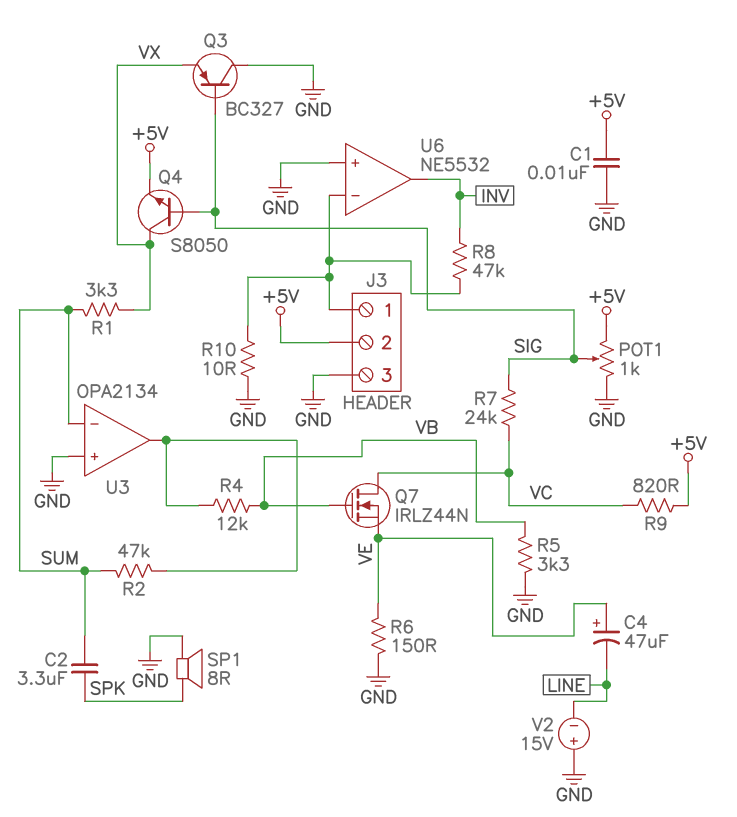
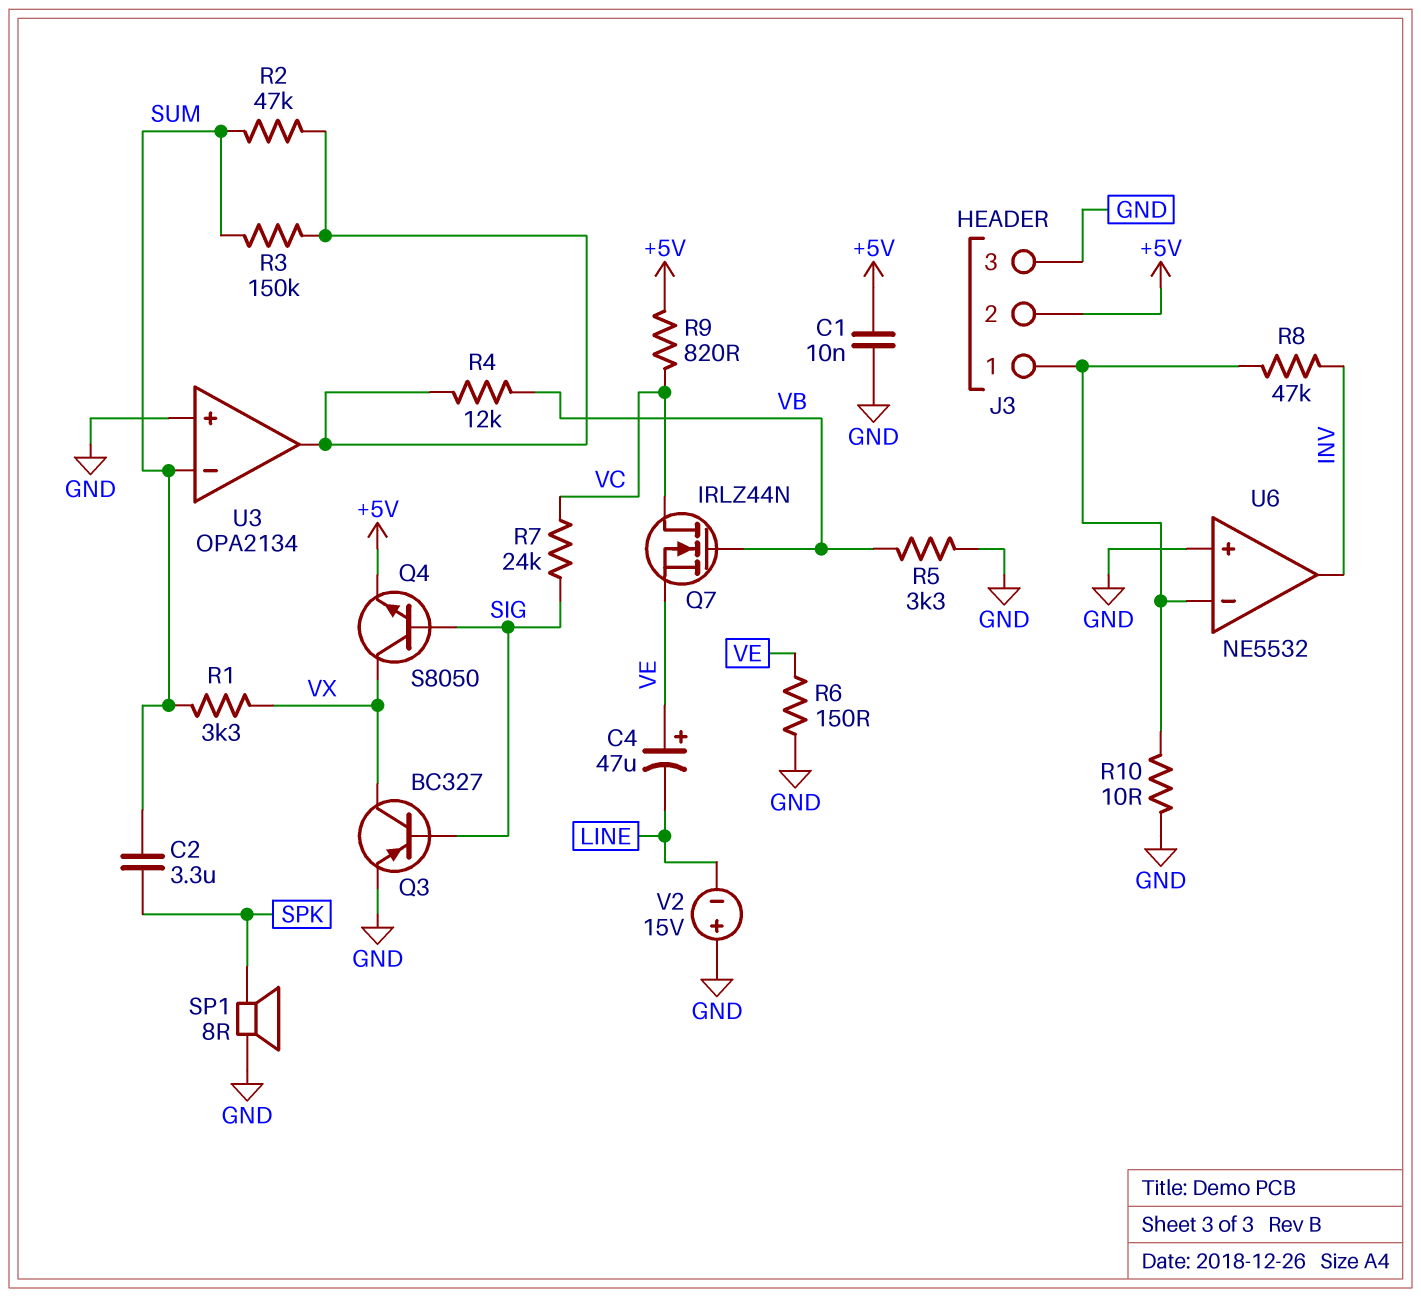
POT1: 1k (+5V, GND, wiper SIG) -> none
Q3: PNP BC327 (B SIG, C GND, E VX) -> PNP BC327 (B SIG, C VX, E GND)
R3: none -> 150k (SUM, U3/out)

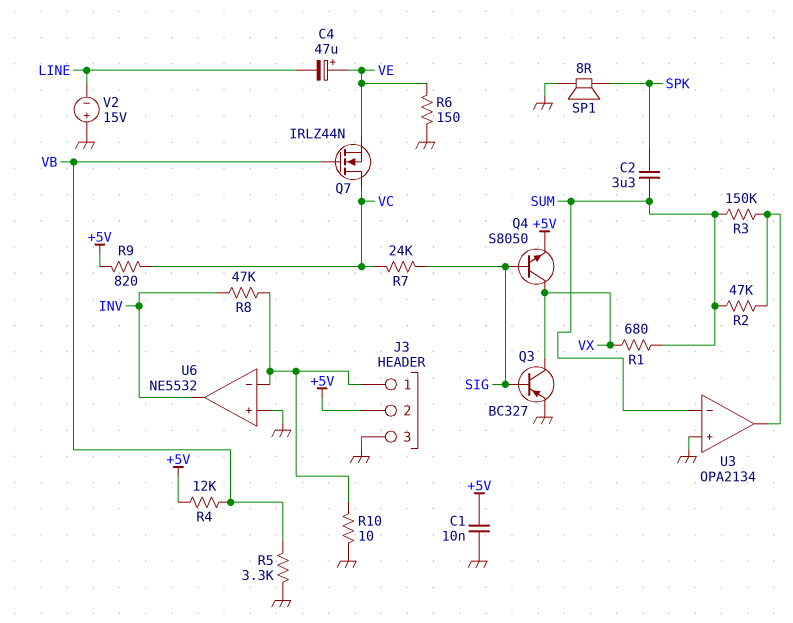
R1: 3.3k (SUM, VX) -> 680 (SUM, VX)
R4: 12k (U3/out, VB) -> 12k (+5V, VB)

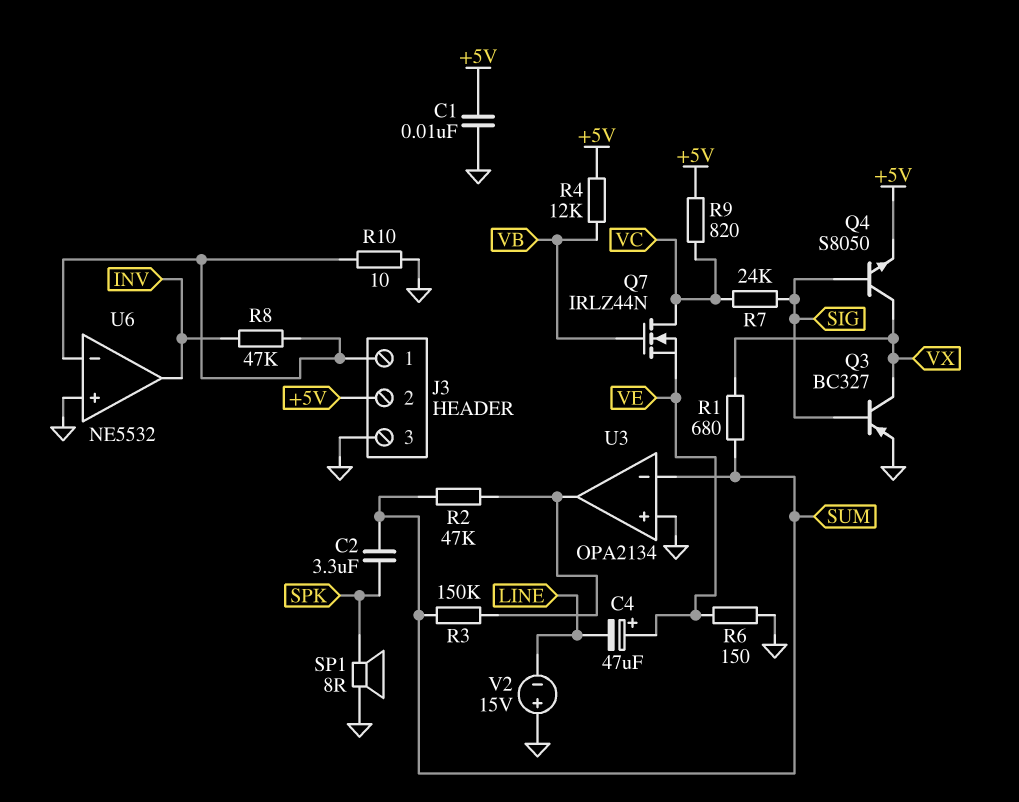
R5: 3.3k (GND, VB) -> none

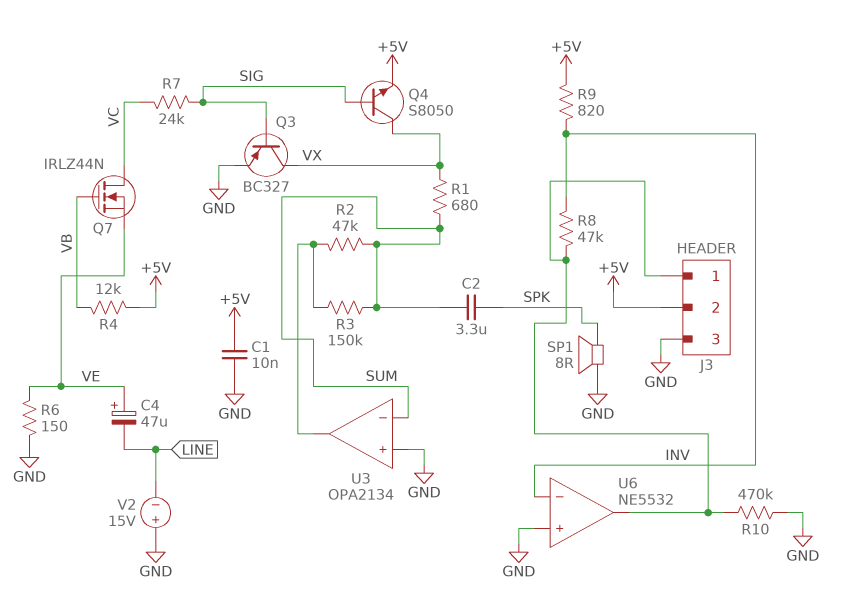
R9: 820 (+5V, VC) -> 820 (+5V, INV)
R10: 10 (GND, J3/1) -> 470k (GND, J3/1)
U6 pin in-: J3/1 -> INV
U6 pin out: INV -> J3/1

